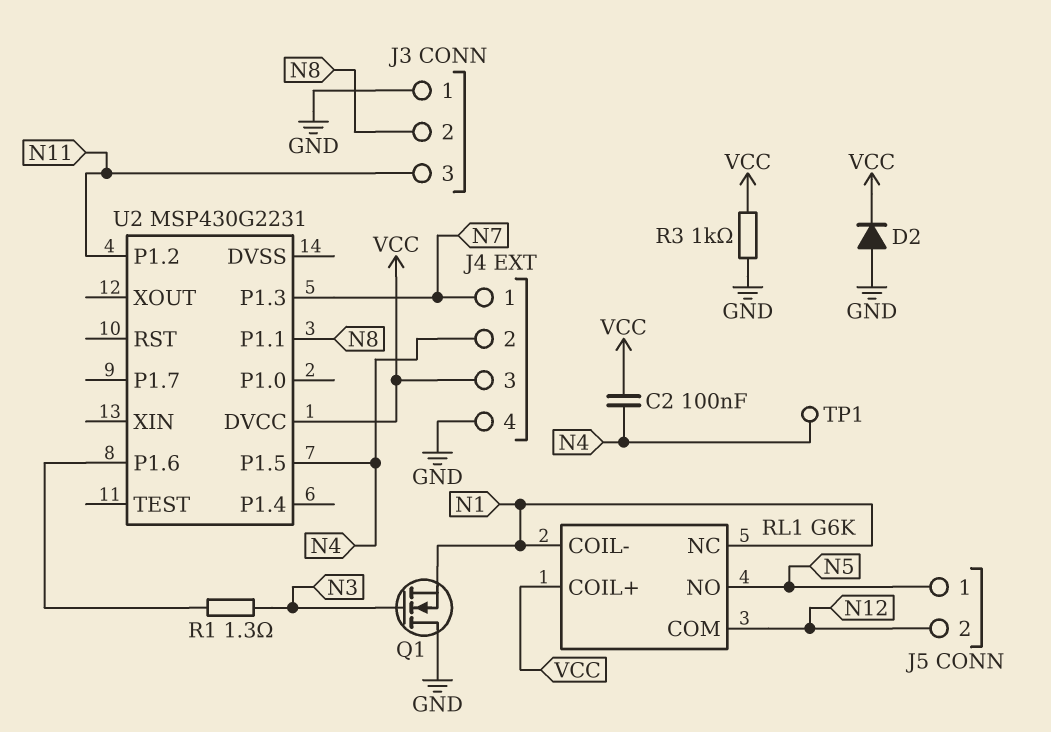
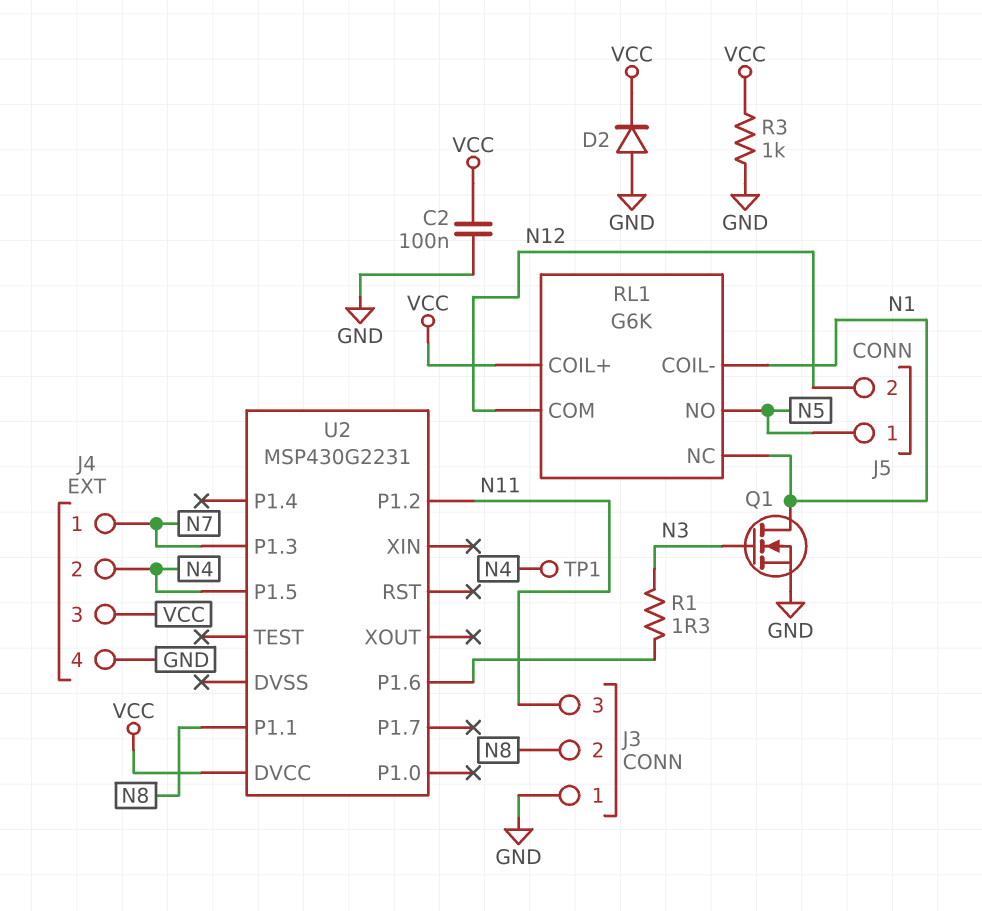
C2: 100nF (N4, VCC) -> 100nF (GND, VCC)
Q1: NMOS (G N3, D GND, S N1) -> NMOS (G N3, D N1, S GND)

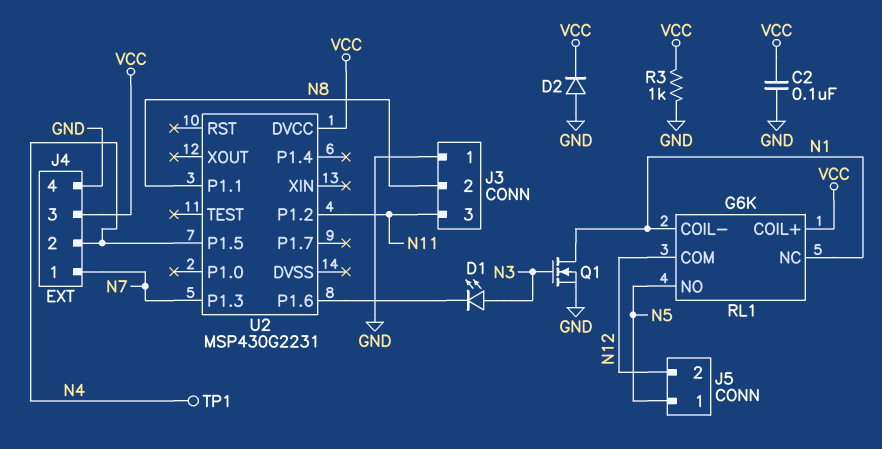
D1: none -> LED (A N3, K U2/P1.6)
R1: 1.3 (N3, U2/P1.6) -> none

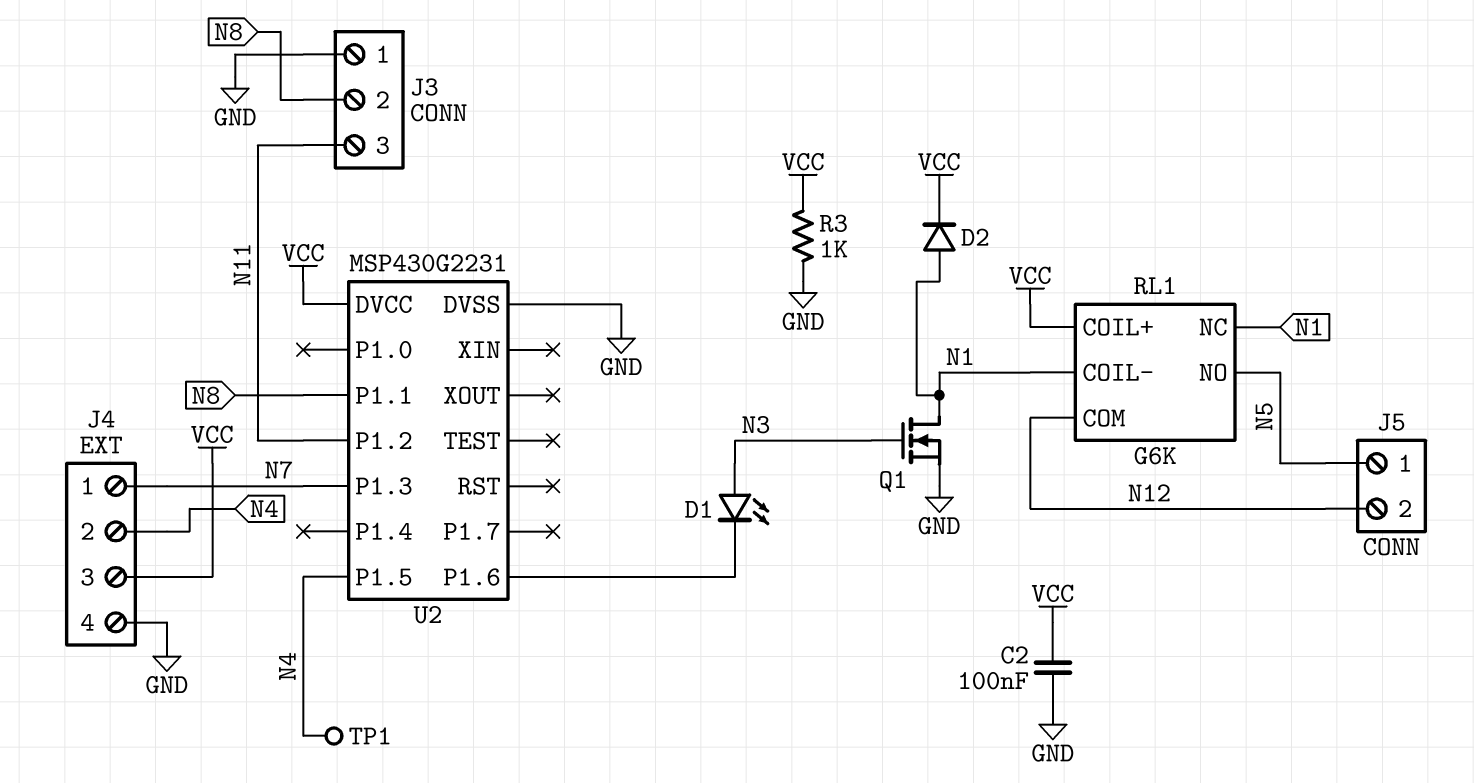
D2: diode (A GND, K VCC) -> diode (A N1, K VCC)
U2 pin DVSS: none -> GND

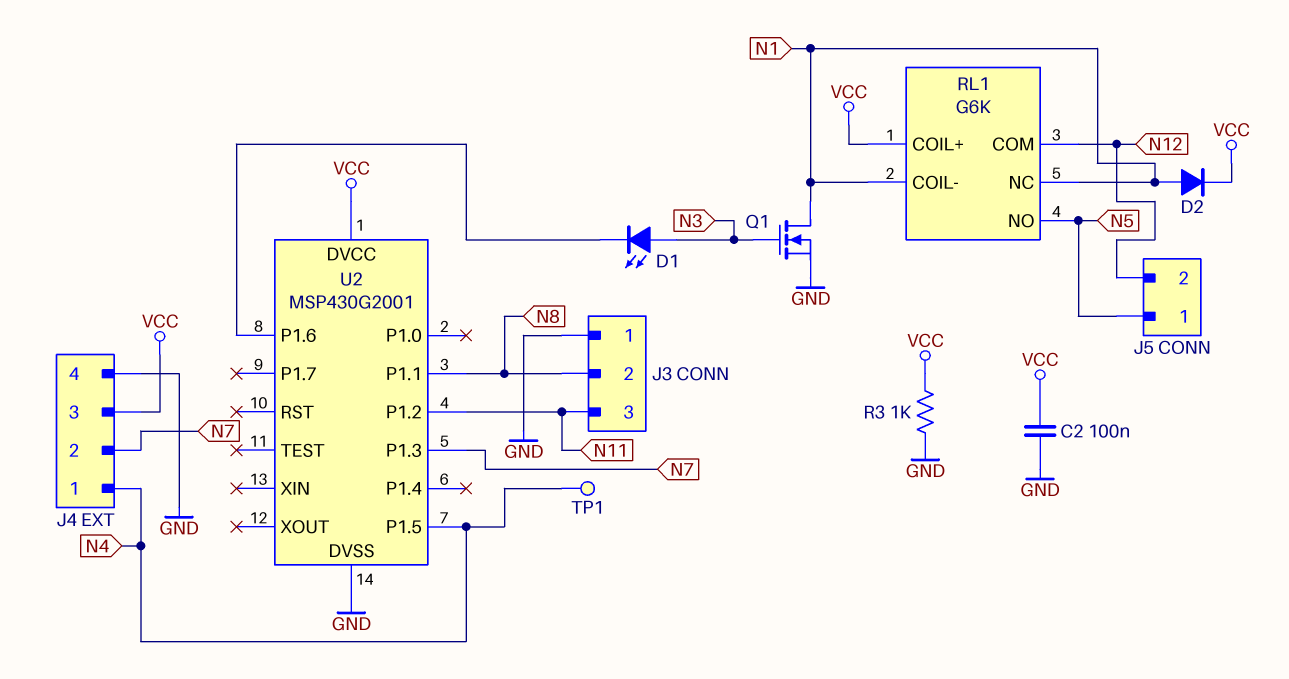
J4 pin 1: N7 -> N4
J4 pin 2: N4 -> N7
U2: MSP430G2231 -> MSP430G2001

